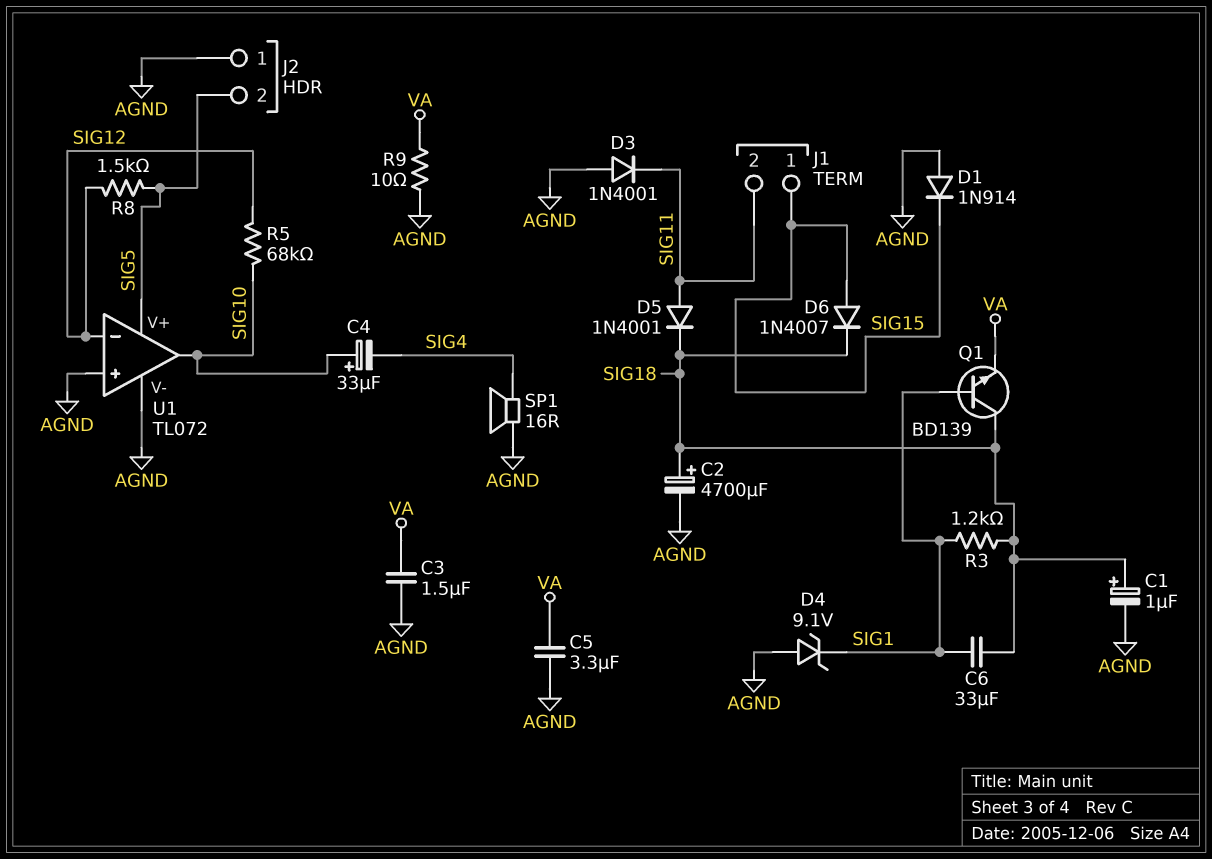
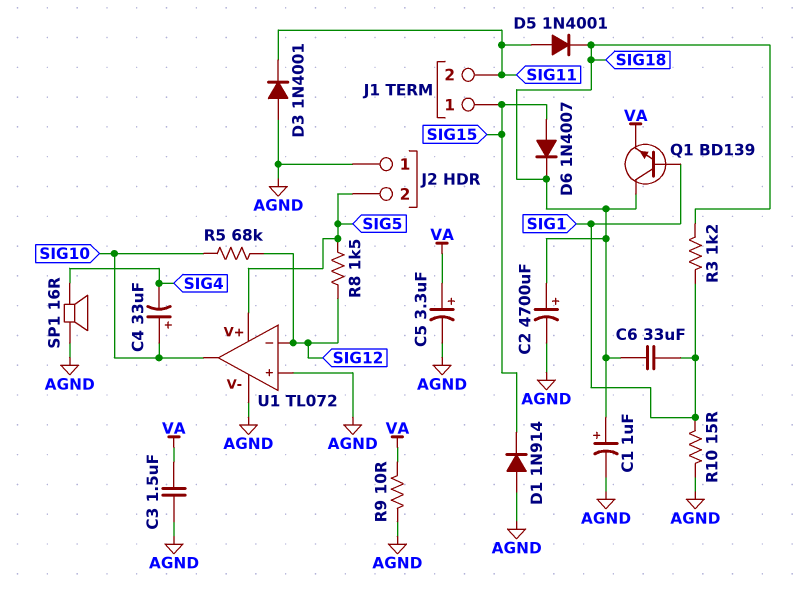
C5: 3.3uF (AGND, VA) -> 3.3uF (plus VA, minus AGND)
D4: zener 9.1V (A AGND, K SIG1) -> none
R10: none -> 15 (AGND, SIG1)

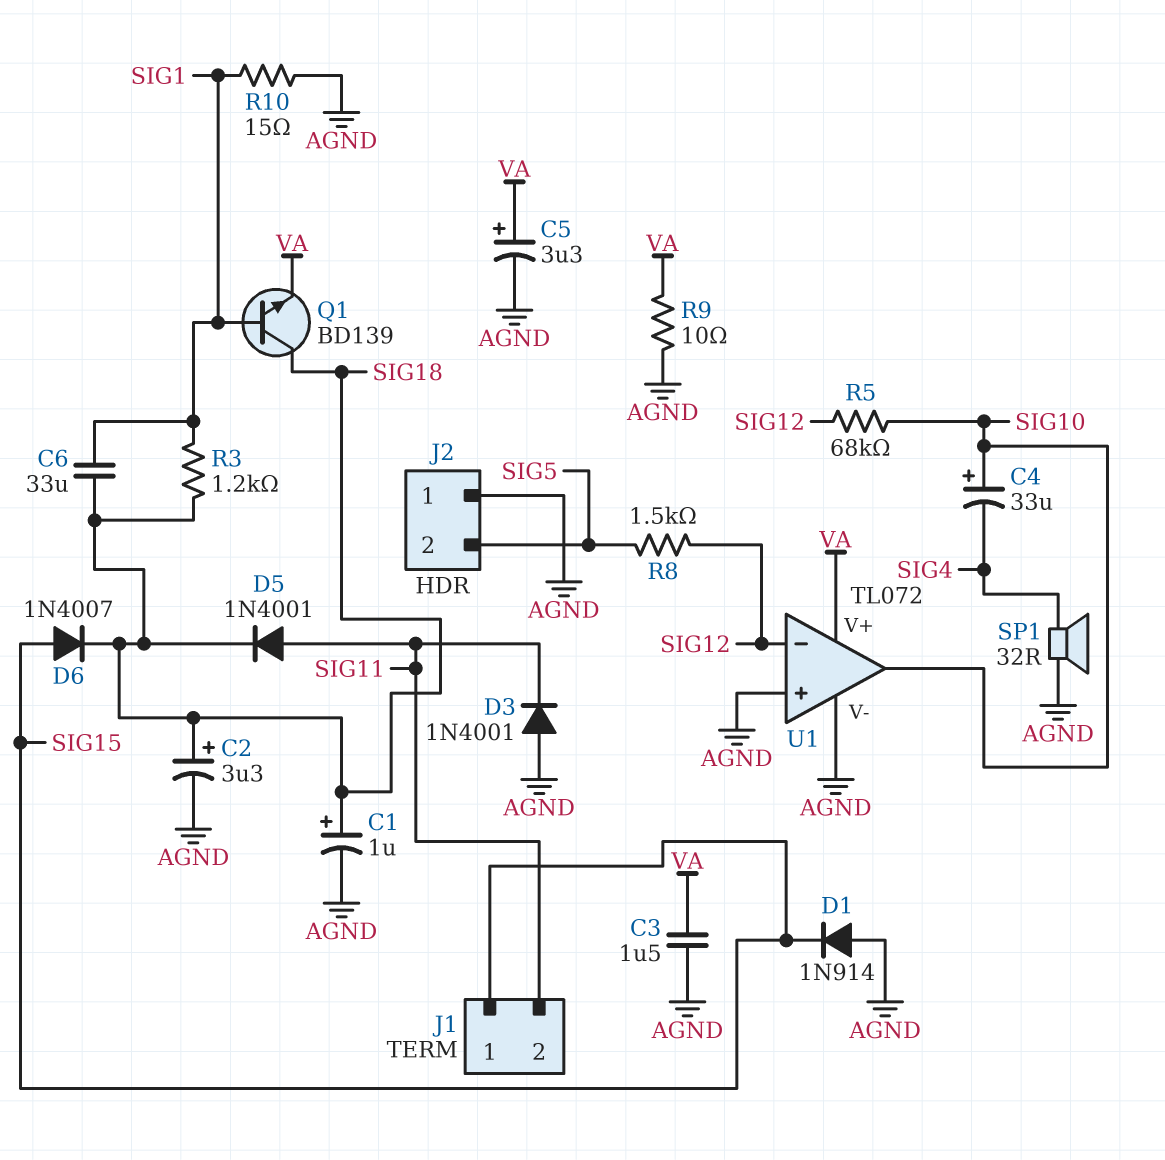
C2: 4700uF (plus SIG18, minus AGND) -> 3.3uF (plus SIG18, minus AGND)
SP1: speaker 16R (AGND, SIG4) -> speaker 32R (AGND, SIG4)
U1 pin V+: SIG5 -> VA

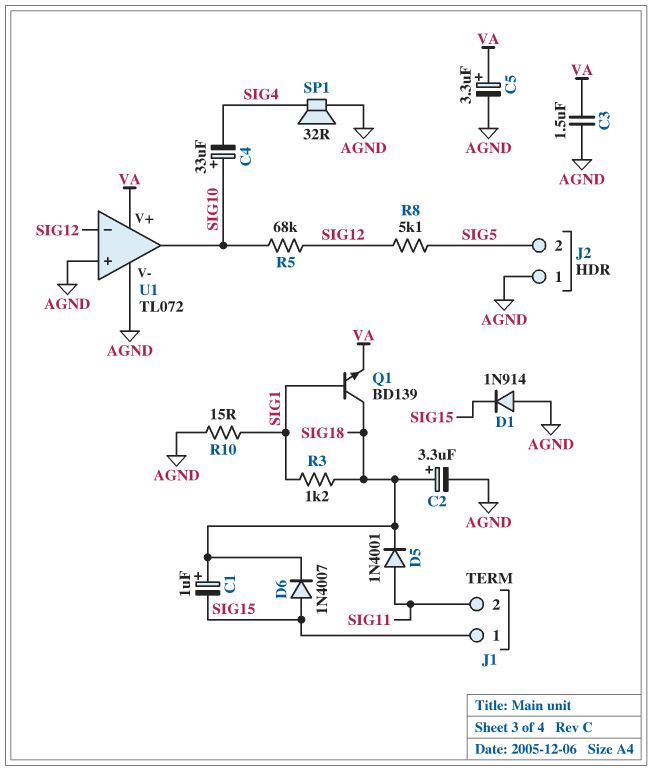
C1: 1uF (plus SIG18, minus AGND) -> 1uF (plus SIG18, minus SIG15)
C6: 33uF (SIG1, SIG18) -> none
D3: diode 1N4001 (A AGND, K SIG11) -> none
R8: 1.5k (SIG5, SIG12) -> 5.1k (SIG5, SIG12)
R9: 10 (AGND, VA) -> none

